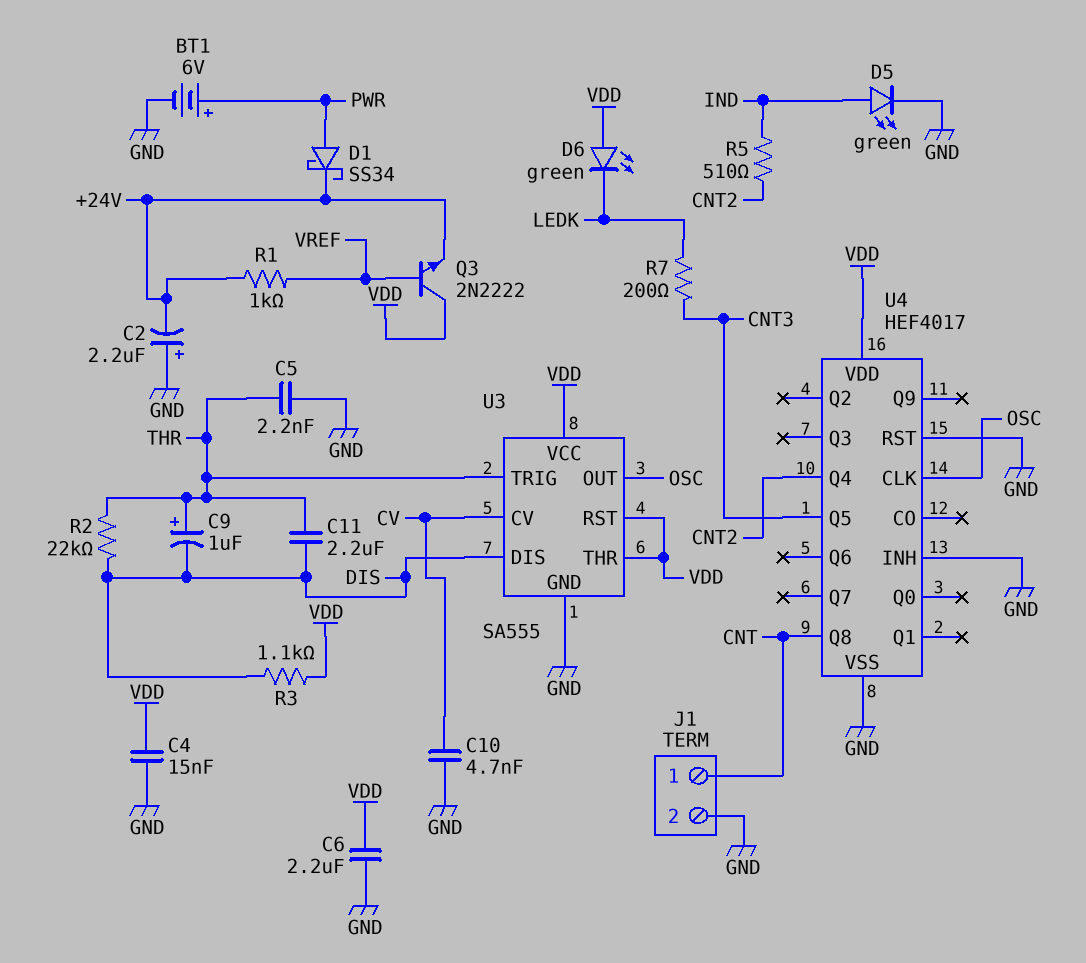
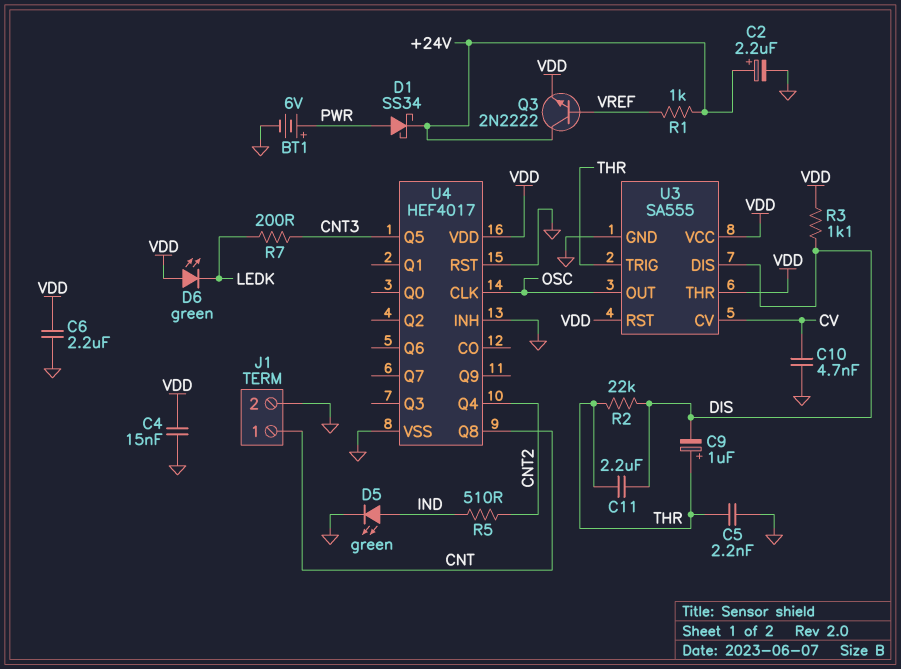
C2: 2.2uF (plus GND, minus +24V) -> 2.2uF (plus +24V, minus GND)
Q3: NPN 2N2222 (B VREF, C VDD, E +24V) -> NPN 2N2222 (B VREF, C +24V, E VDD)

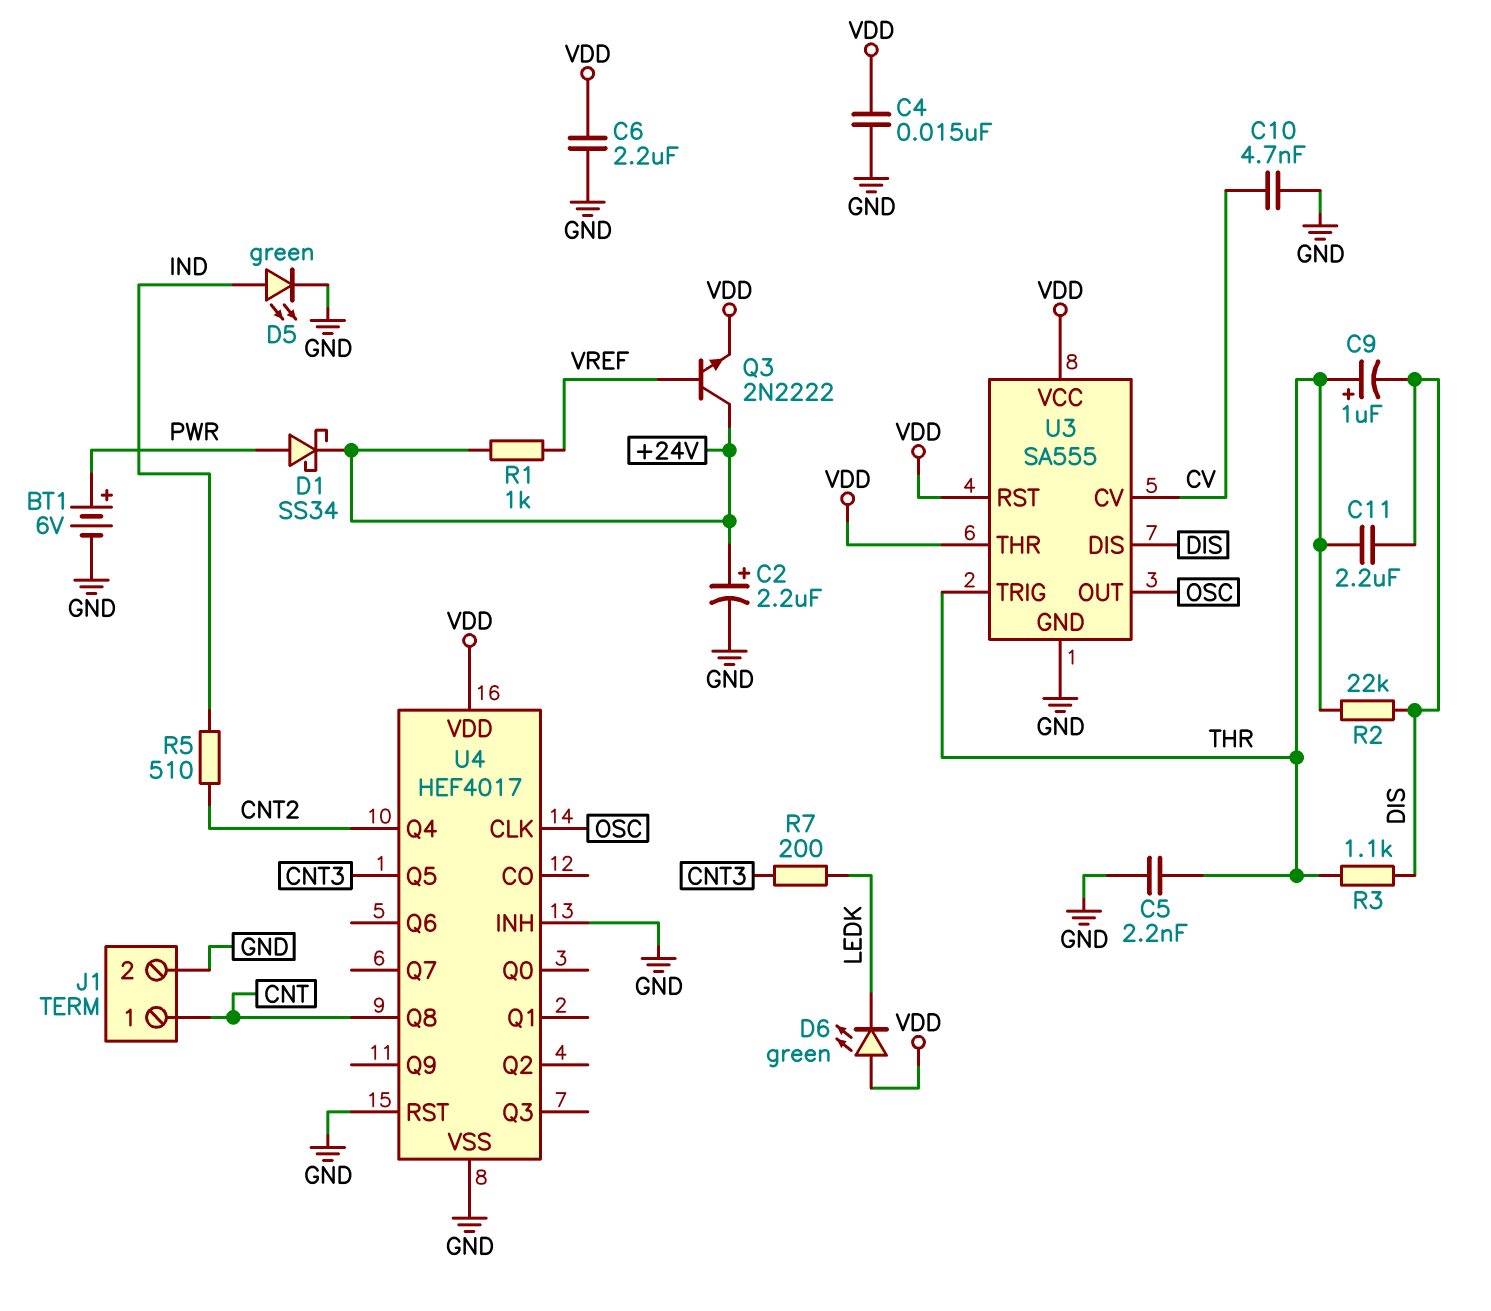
R3: 1.1k (DIS, VDD) -> 1.1k (DIS, THR)

